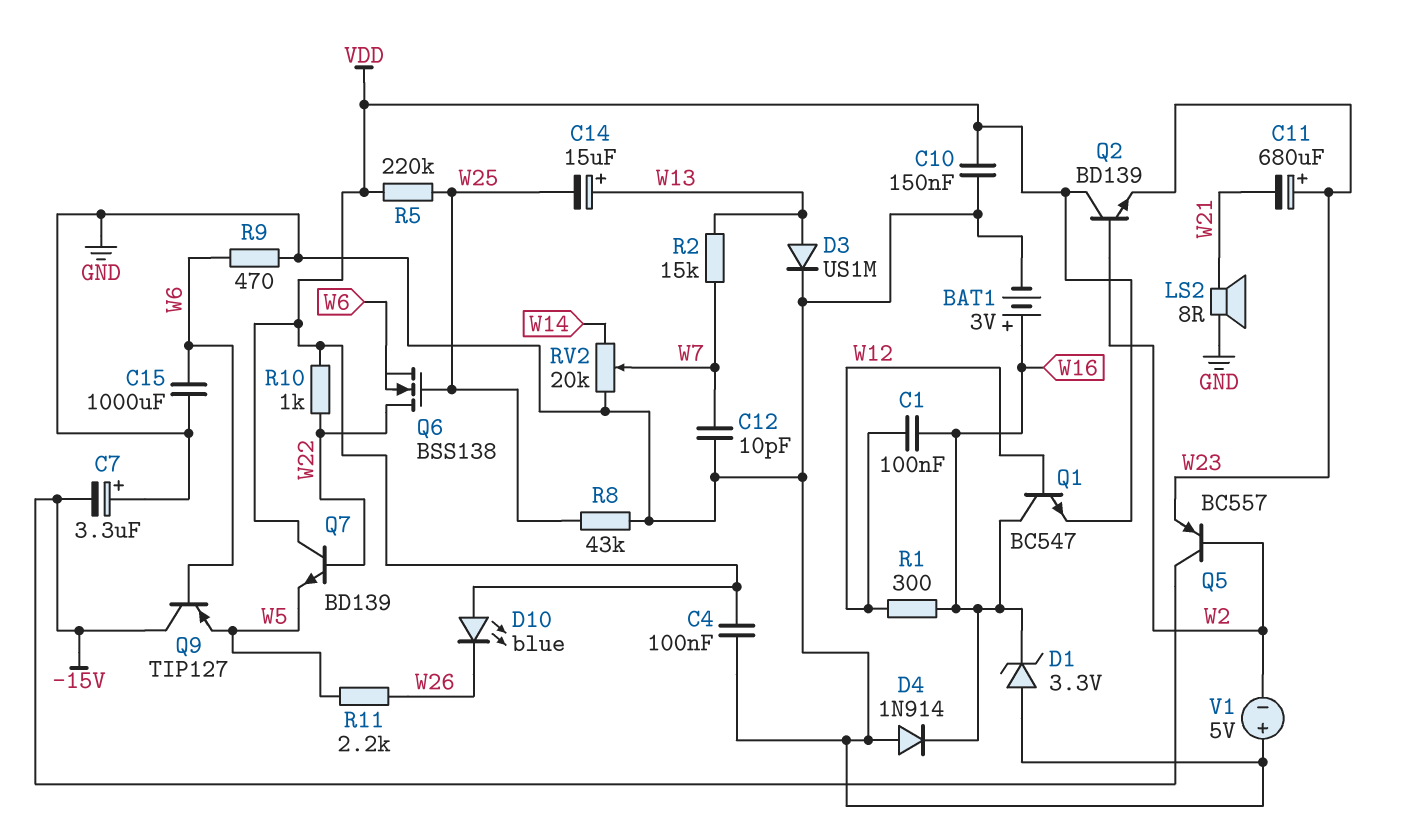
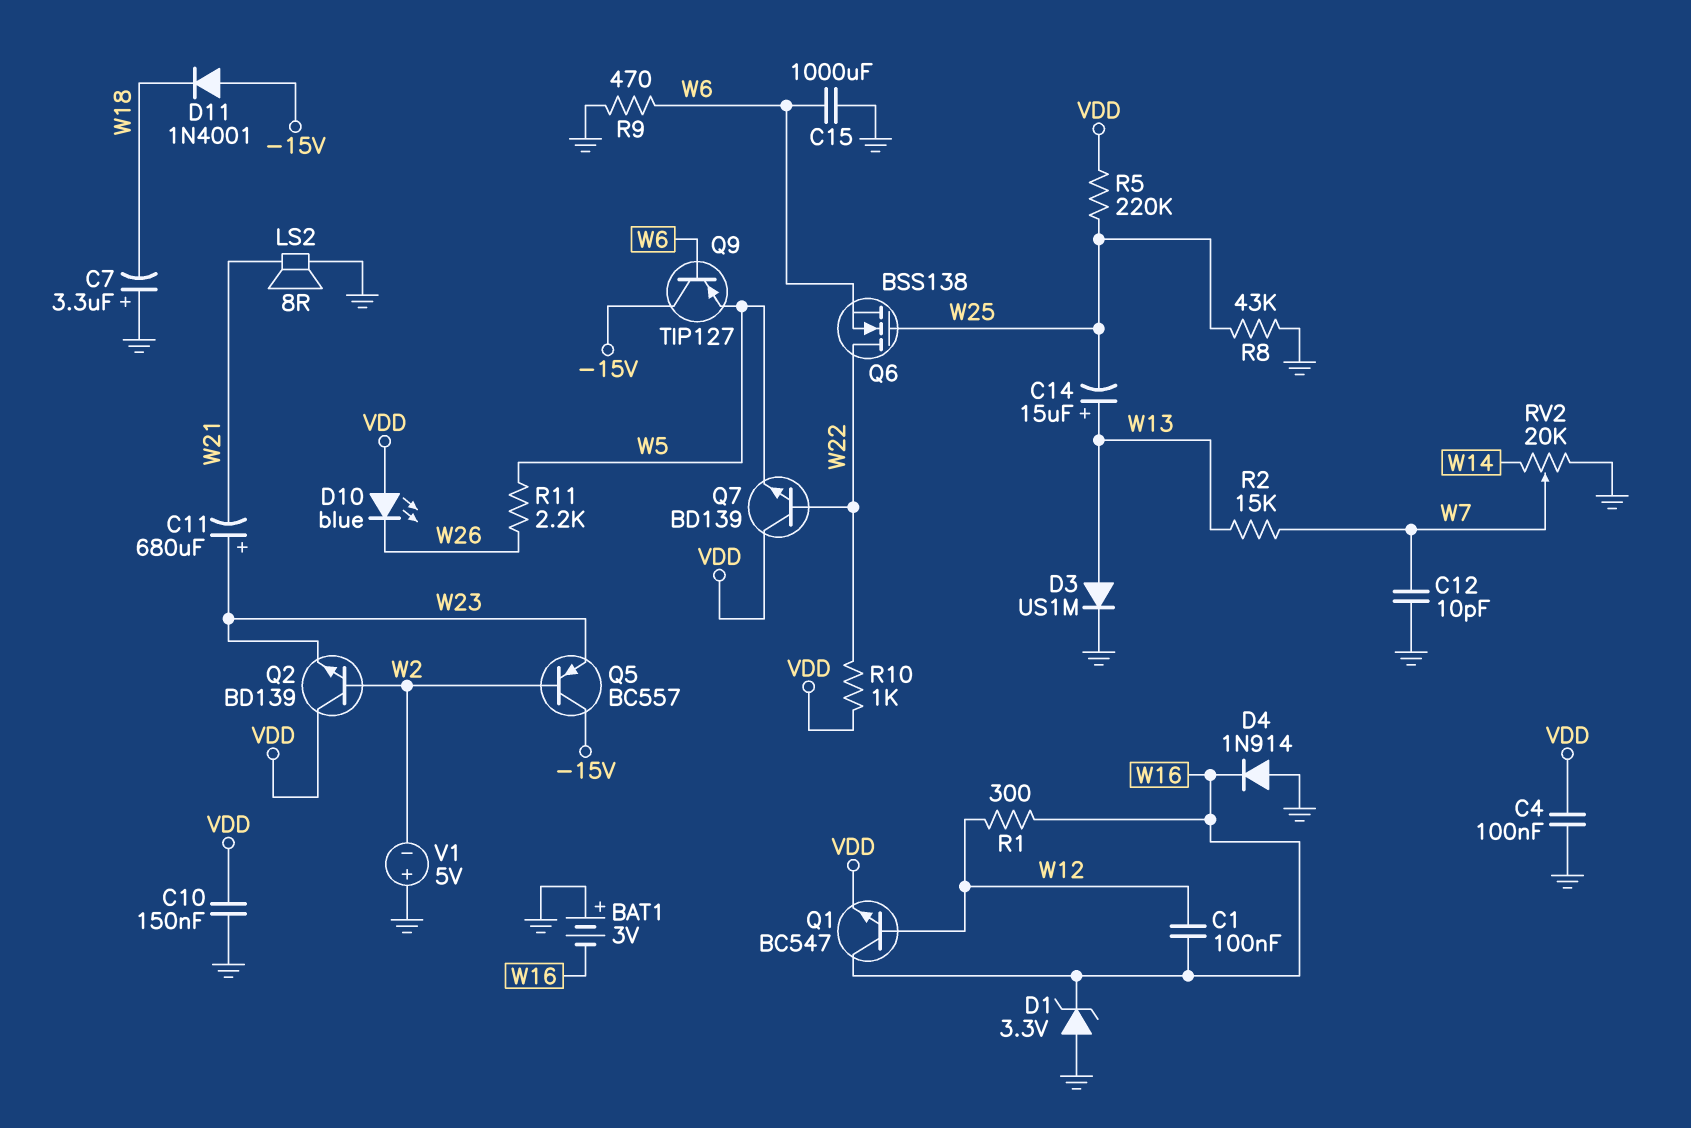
BAT1: 3V (plus W16, minus GND) -> 3V (plus GND, minus W16)
C7: 3.3uF (plus GND, minus -15V) -> 3.3uF (plus GND, minus W18)
D11: none -> diode 1N4001 (A -15V, K W18)

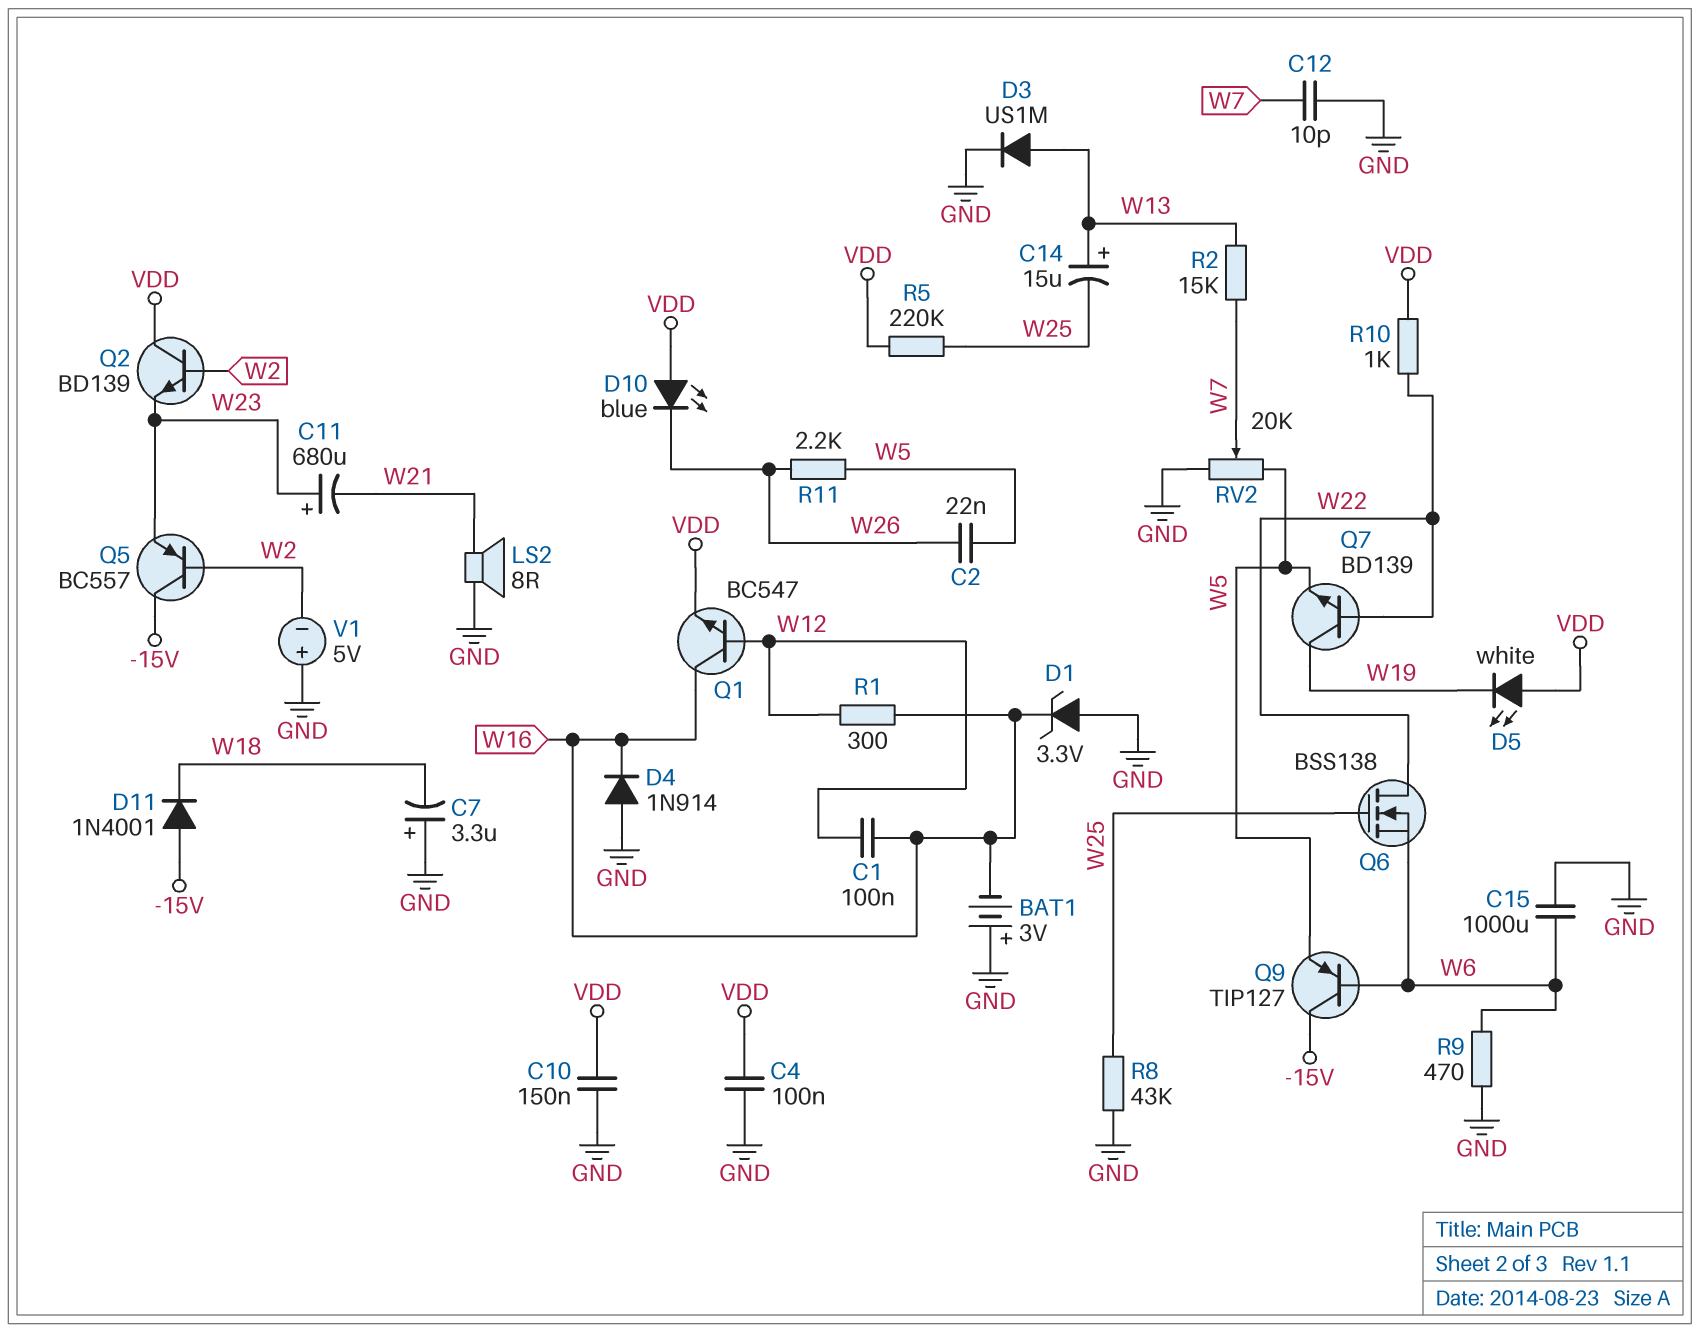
C2: none -> 22nF (W5, W26)
D5: none -> LED white (A VDD, K W19)
Q7: NPN BD139 (B W22, C VDD, E W5) -> NPN BD139 (B W22, C W19, E W5)
RV2: 20k (GND, W14, wiper W7) -> 20k (GND, W5, wiper W7)

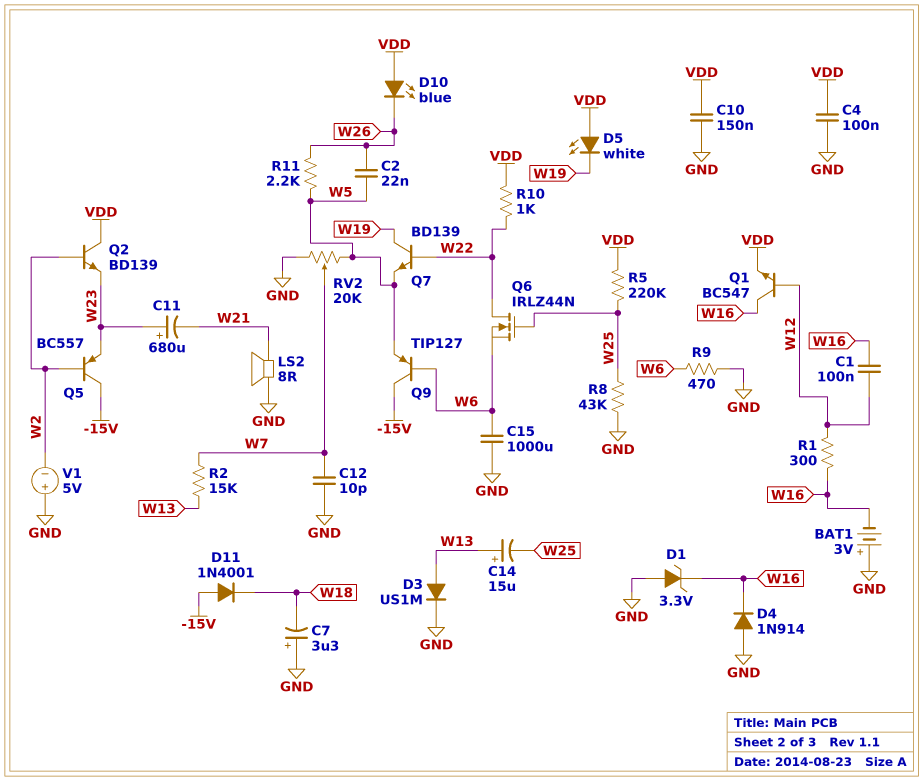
Q6: NMOS BSS138 (G W25, D W22, S W6) -> NMOS IRLZ44N (G W25, D W22, S W6)

